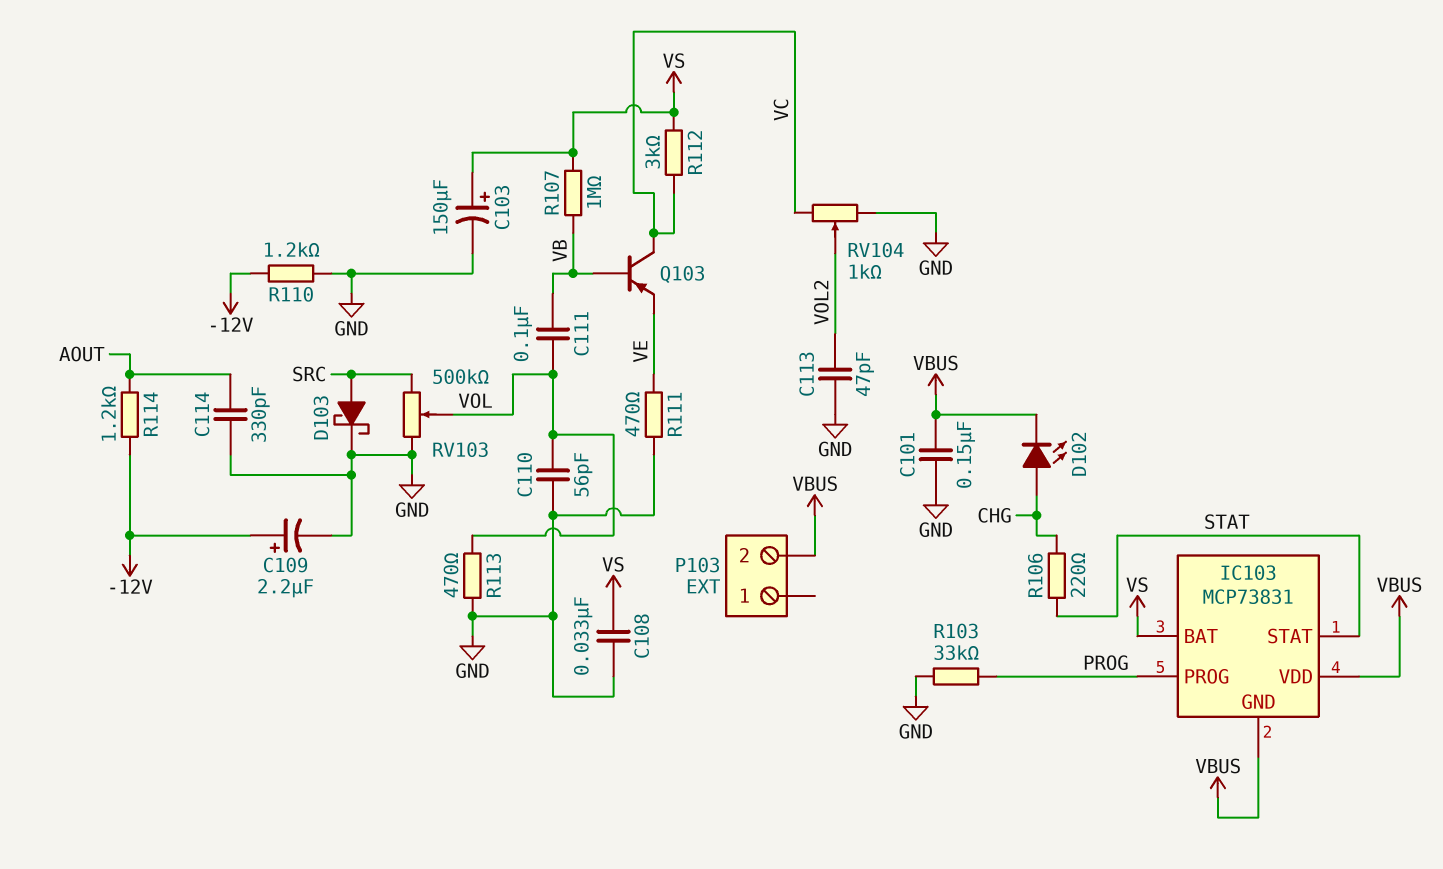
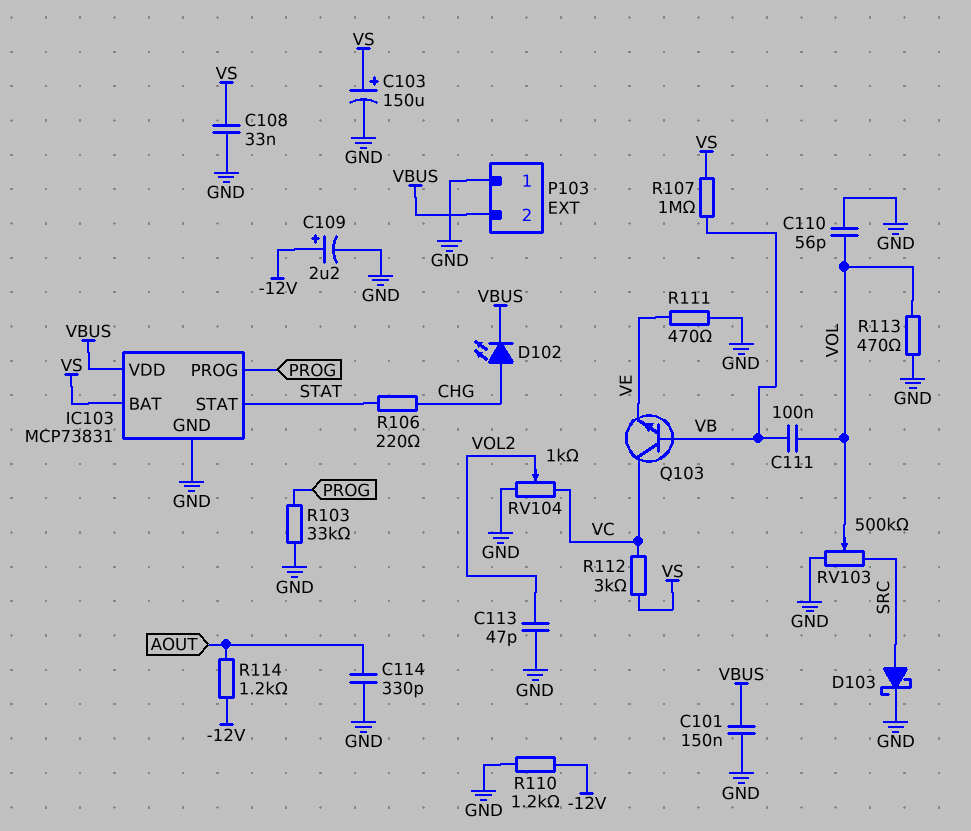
IC103 pin GND: VBUS -> GND
P103 pin 1: none -> GND
Q103: PNP (B VB, C VC, E VE) -> NPN (B VB, C VC, E VE)

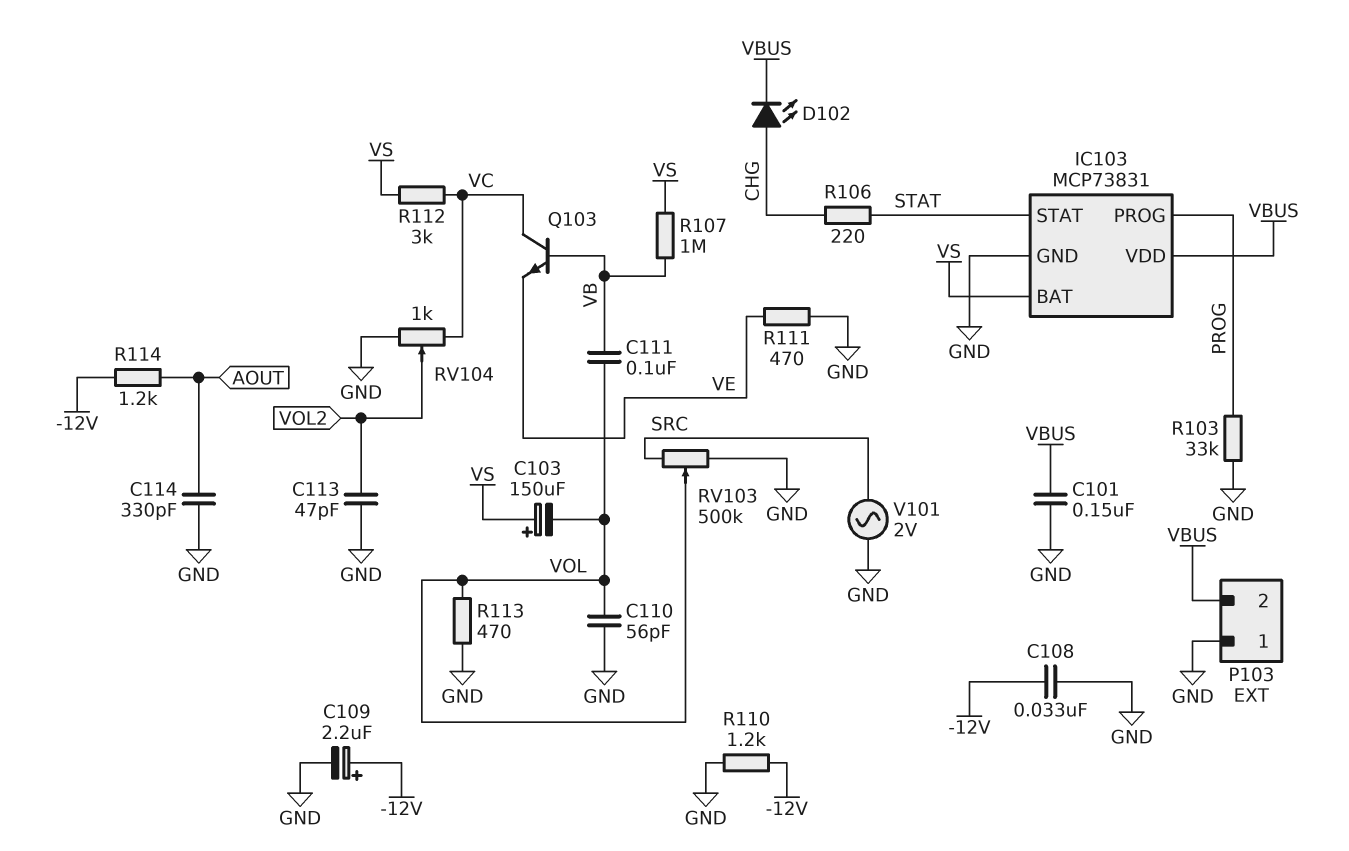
C103: 150uF (plus VS, minus GND) -> 150uF (plus VS, minus VOL)
C108: 33nF (GND, VS) -> 33nF (-12V, GND)
D103: schottky (A SRC, K GND) -> none
V101: none -> AC 2V (GND, SRC)

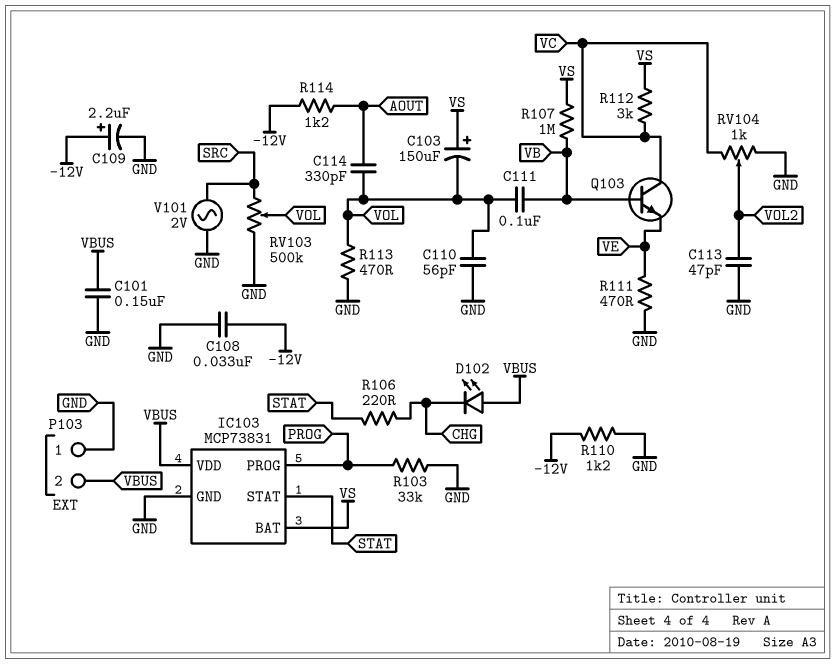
C114: 330pF (AOUT, GND) -> 330pF (AOUT, VOL)
D102: LED (A CHG, K VBUS) -> LED (A VBUS, K CHG)

